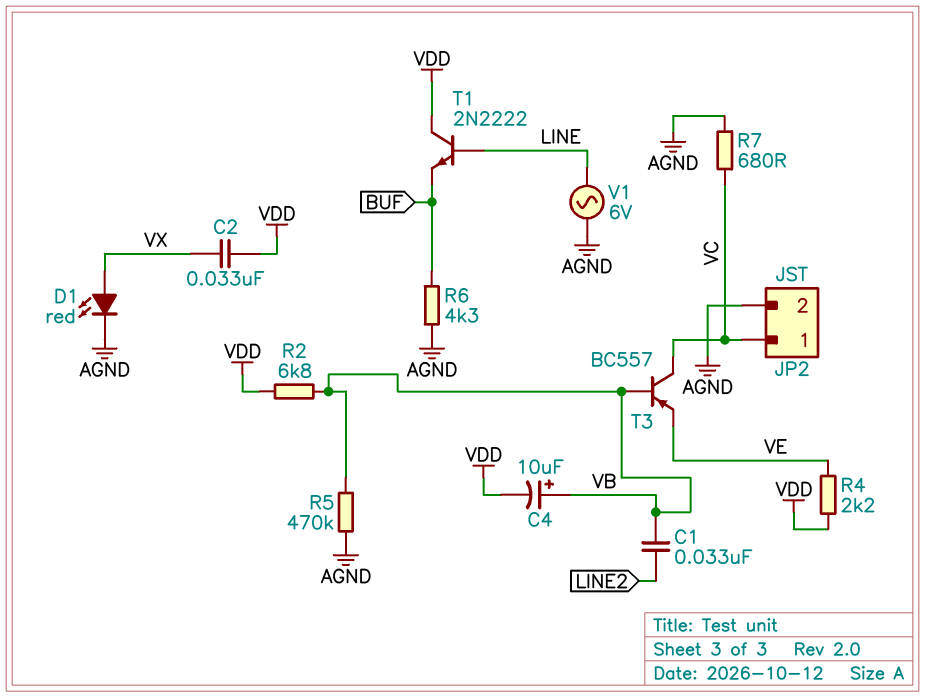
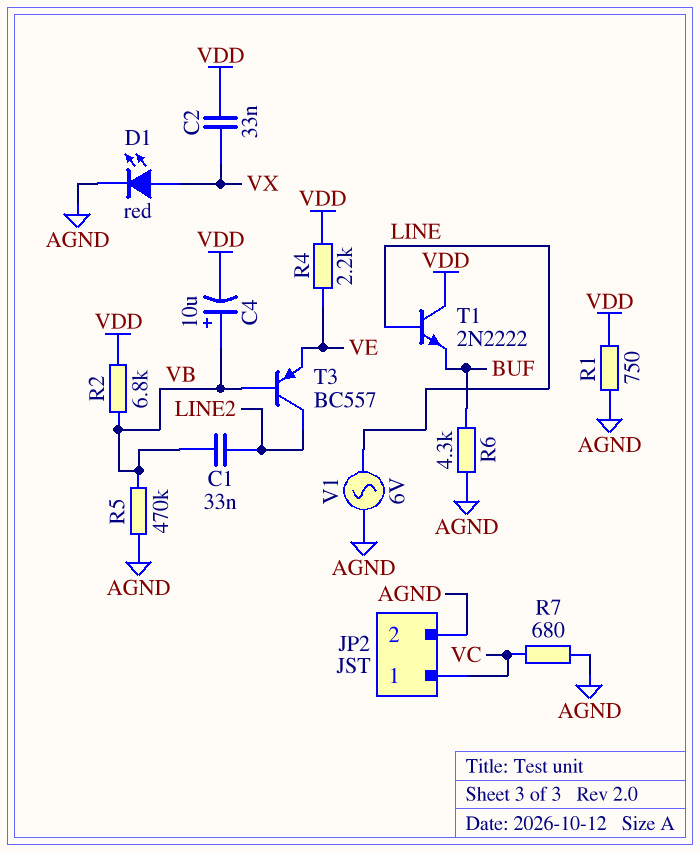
R1: none -> 750 (AGND, VDD)
T3: PNP BC557 (B VB, C VC, E VE) -> PNP BC557 (B VB, C LINE2, E VE)

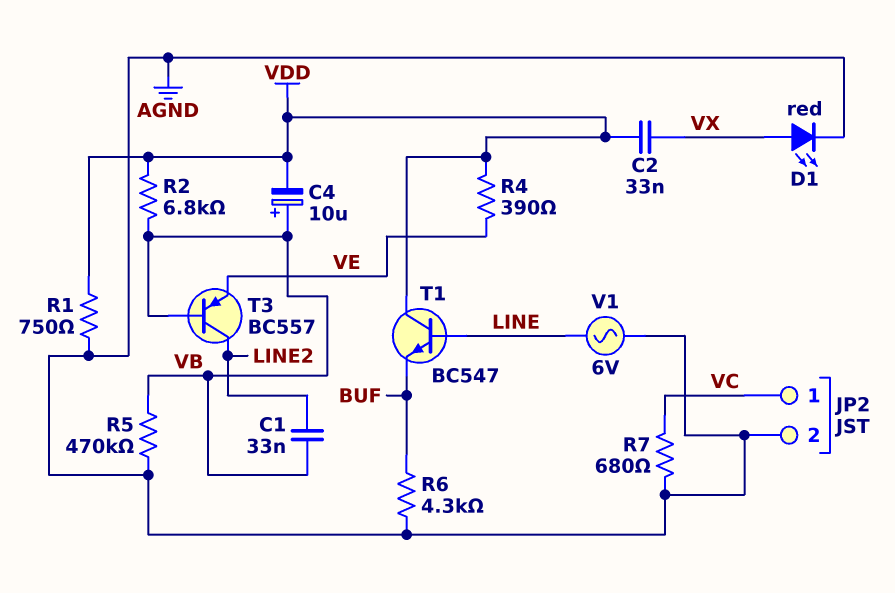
R4: 2.2k (VDD, VE) -> 390 (VDD, VE)
T1: NPN 2N2222 (B LINE, C VDD, E BUF) -> NPN BC547 (B LINE, C VDD, E BUF)

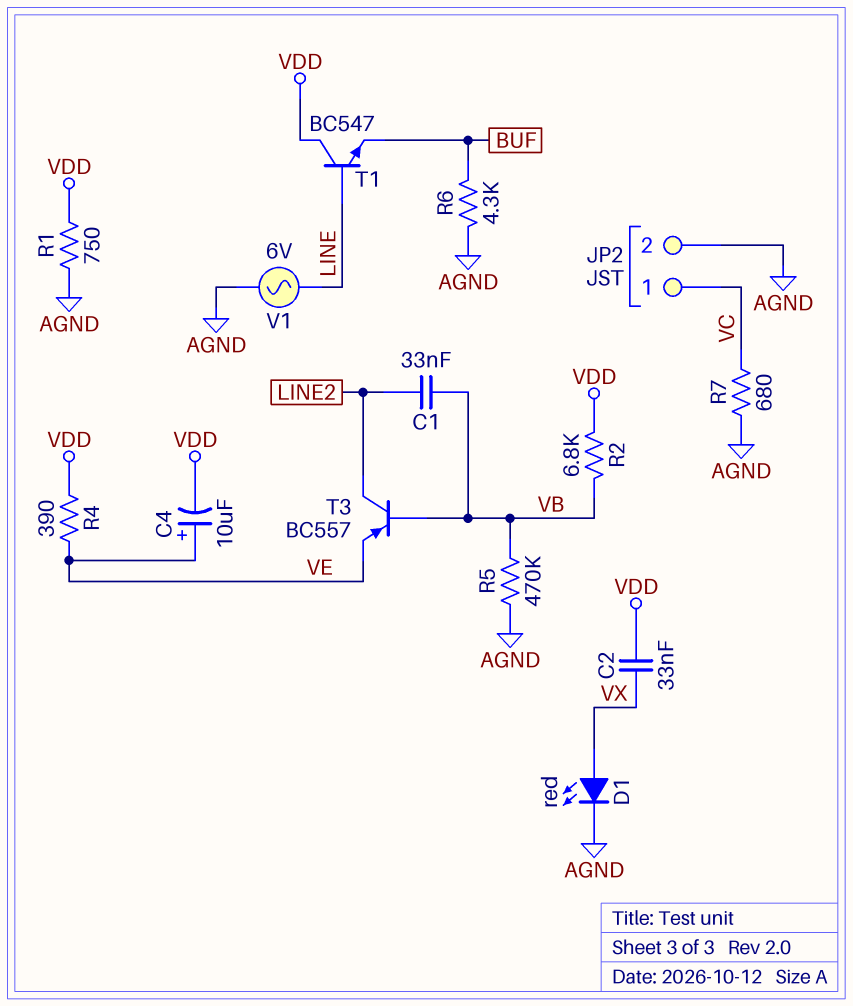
C4: 10uF (plus VB, minus VDD) -> 10uF (plus VE, minus VDD)

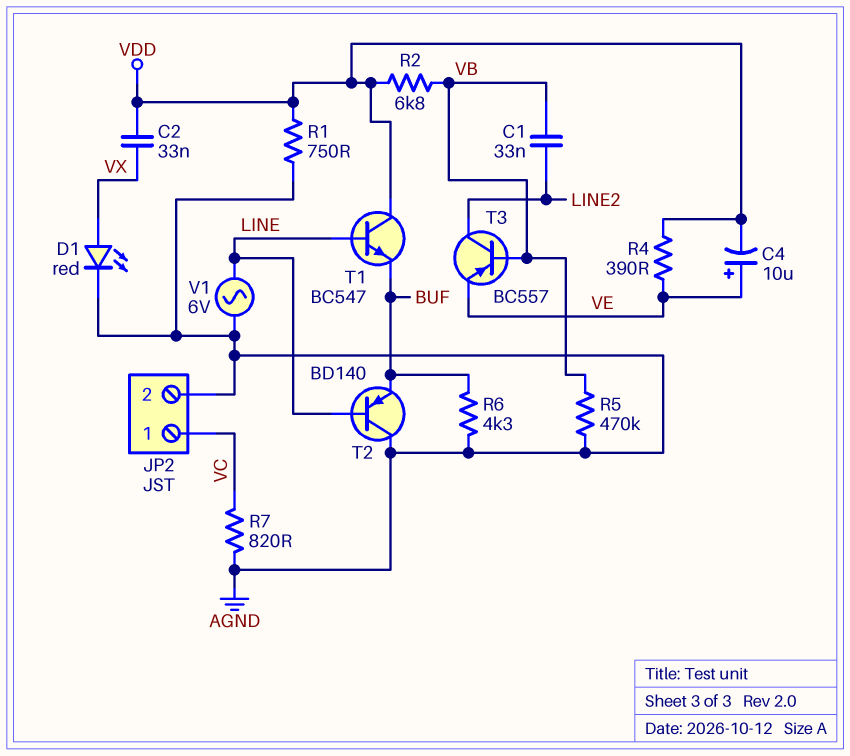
R7: 680 (AGND, VC) -> 820 (AGND, VC)
T2: none -> PNP BD140 (B LINE, C AGND, E BUF)

